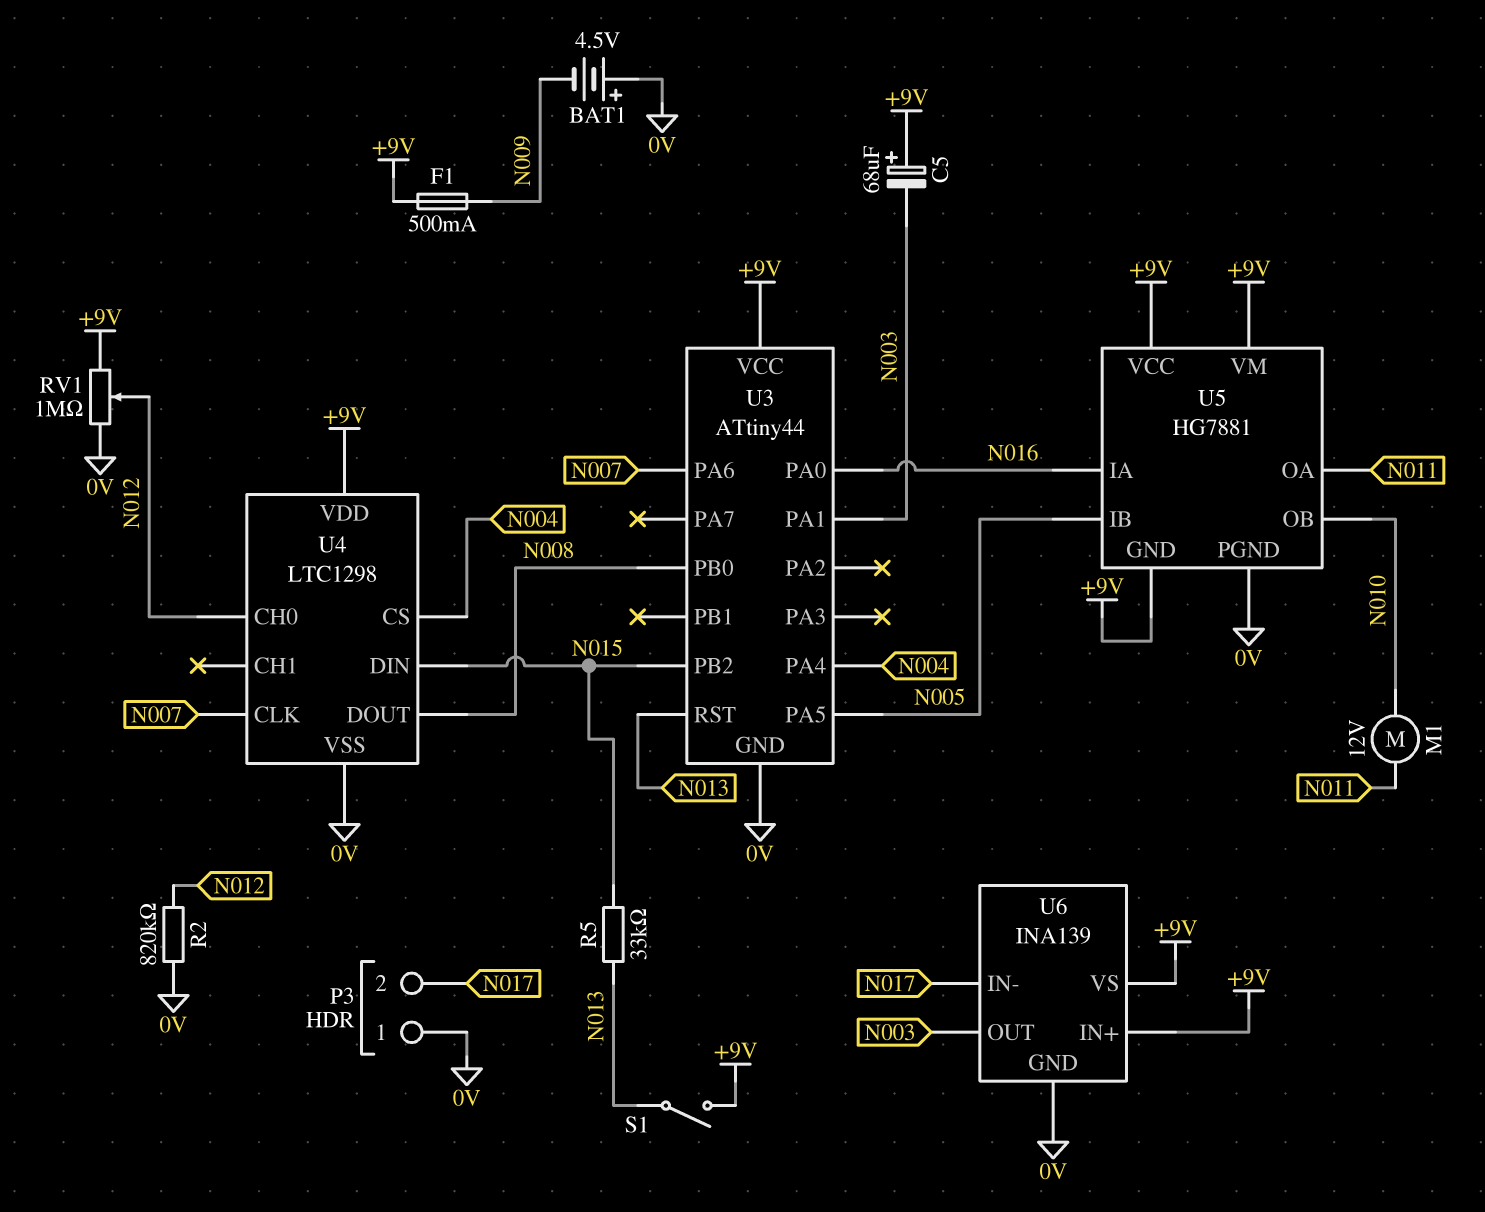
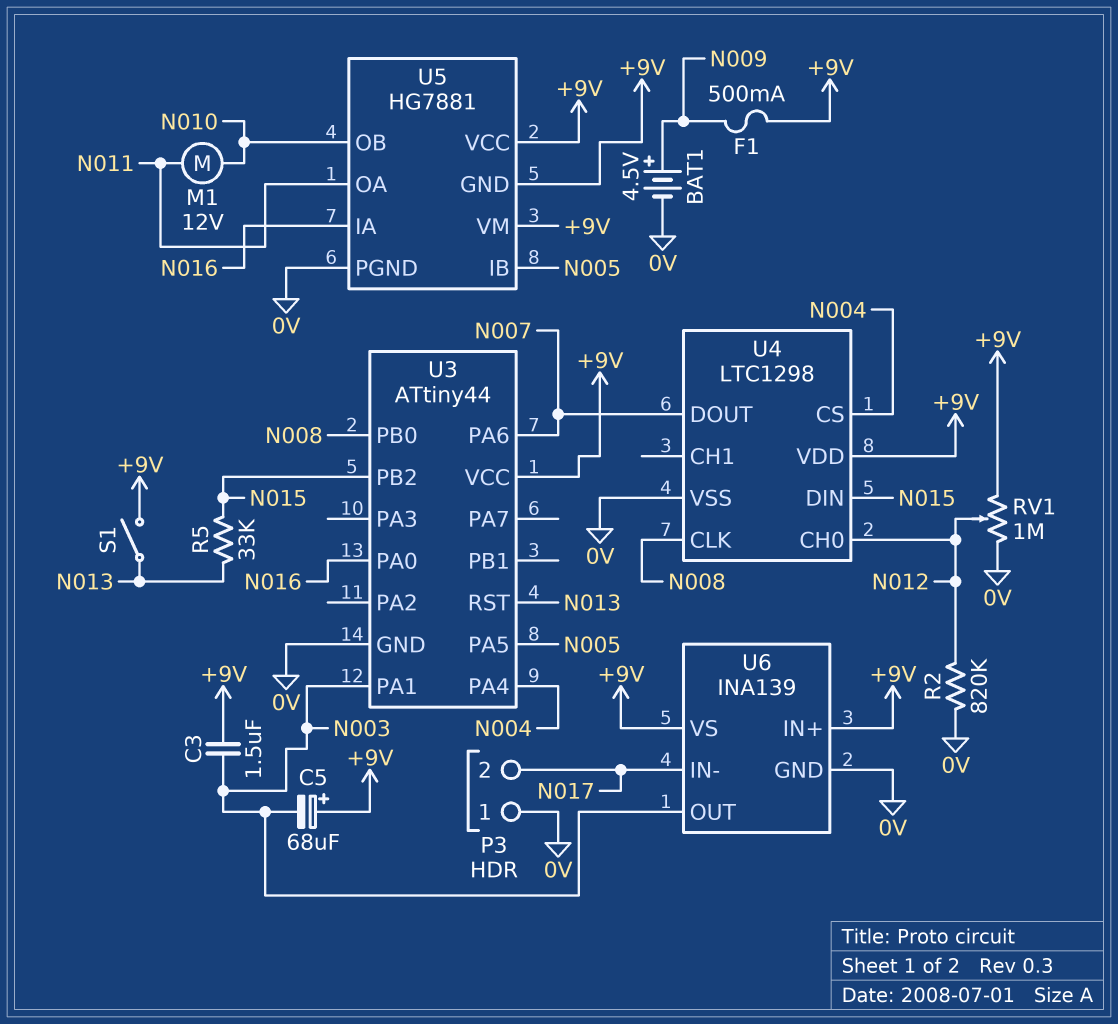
BAT1: 4.5V (plus 0V, minus N009) -> 4.5V (plus N009, minus 0V)
C3: none -> 1.5uF (+9V, N003)
U4 pin CLK: N007 -> N008
U4 pin DOUT: N008 -> N007

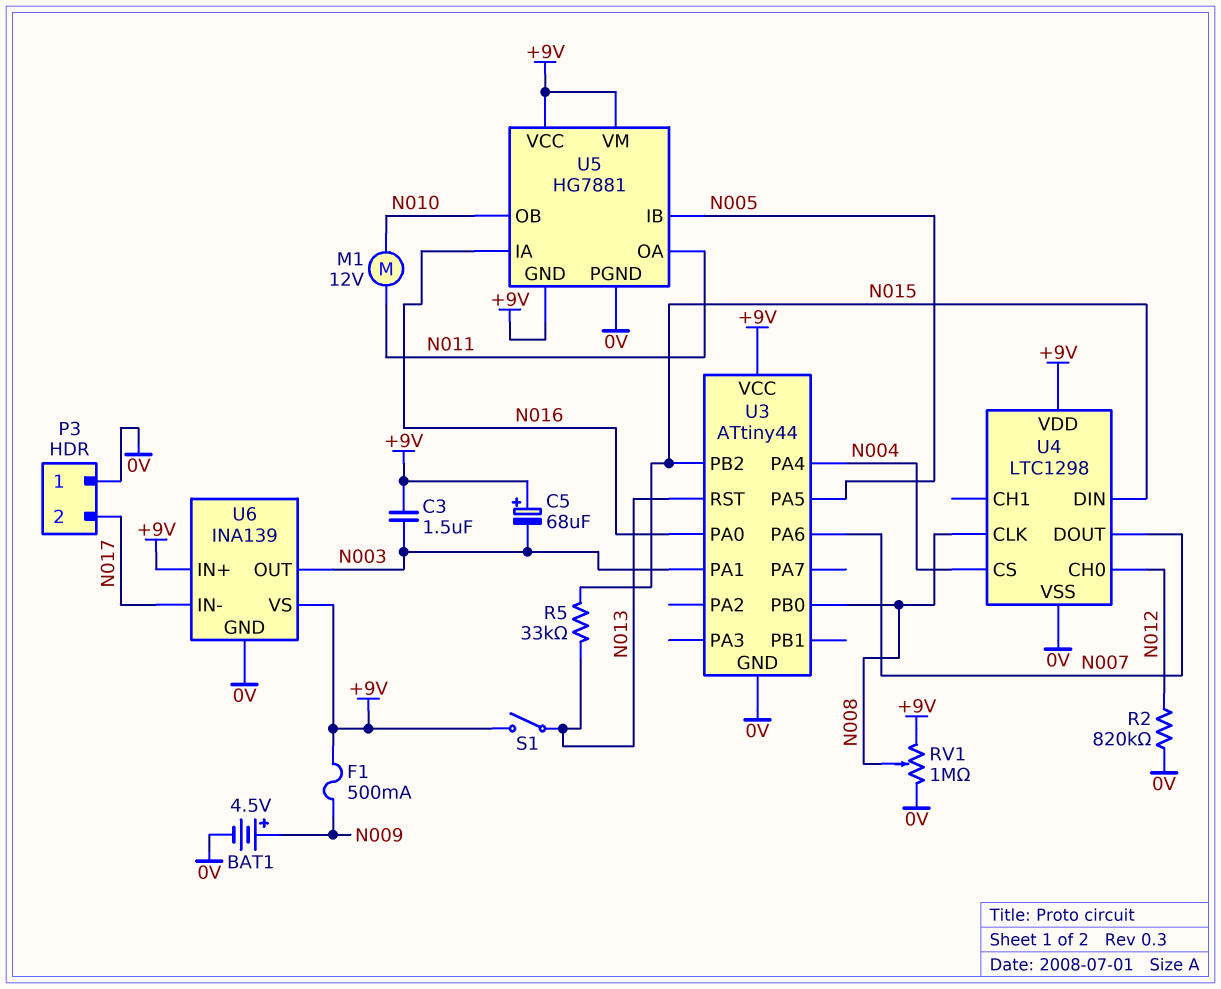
RV1: 1M (+9V, 0V, wiper N012) -> 1M (+9V, 0V, wiper N008)

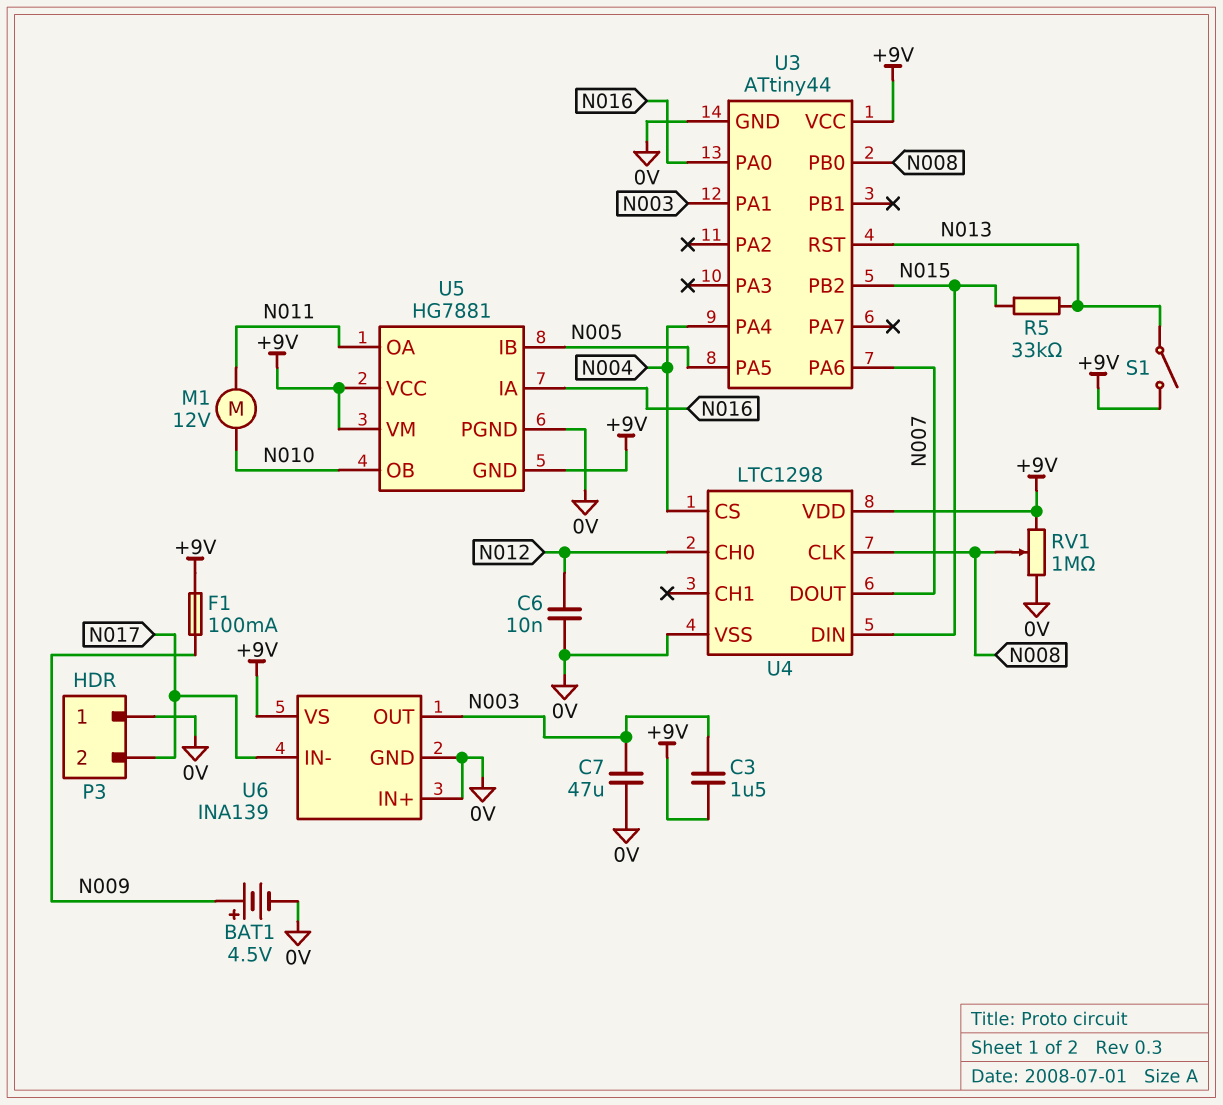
C5: 68uF (plus +9V, minus N003) -> none
C6: none -> 10nF (0V, N012)
C7: none -> 47uF (0V, N003)
F1: 500mA (+9V, N009) -> 100mA (+9V, N009)
R2: 820k (0V, N012) -> none
U6 pin IN+: +9V -> 0V

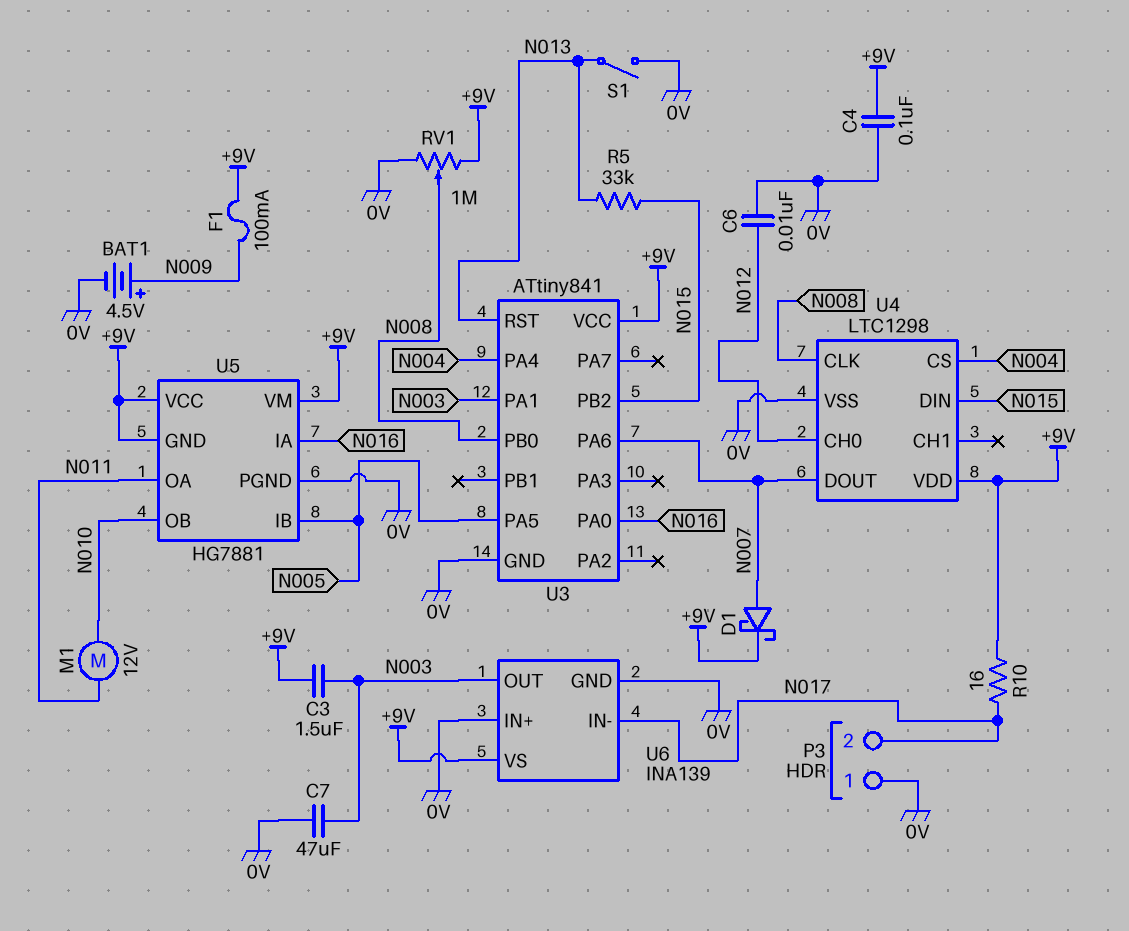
C4: none -> 100nF (+9V, 0V)
D1: none -> schottky (A N007, K +9V)
R10: none -> 16 (+9V, N017)
S1: switch (+9V, N013) -> switch (0V, N013)
U3: ATtiny44 -> ATtiny841

